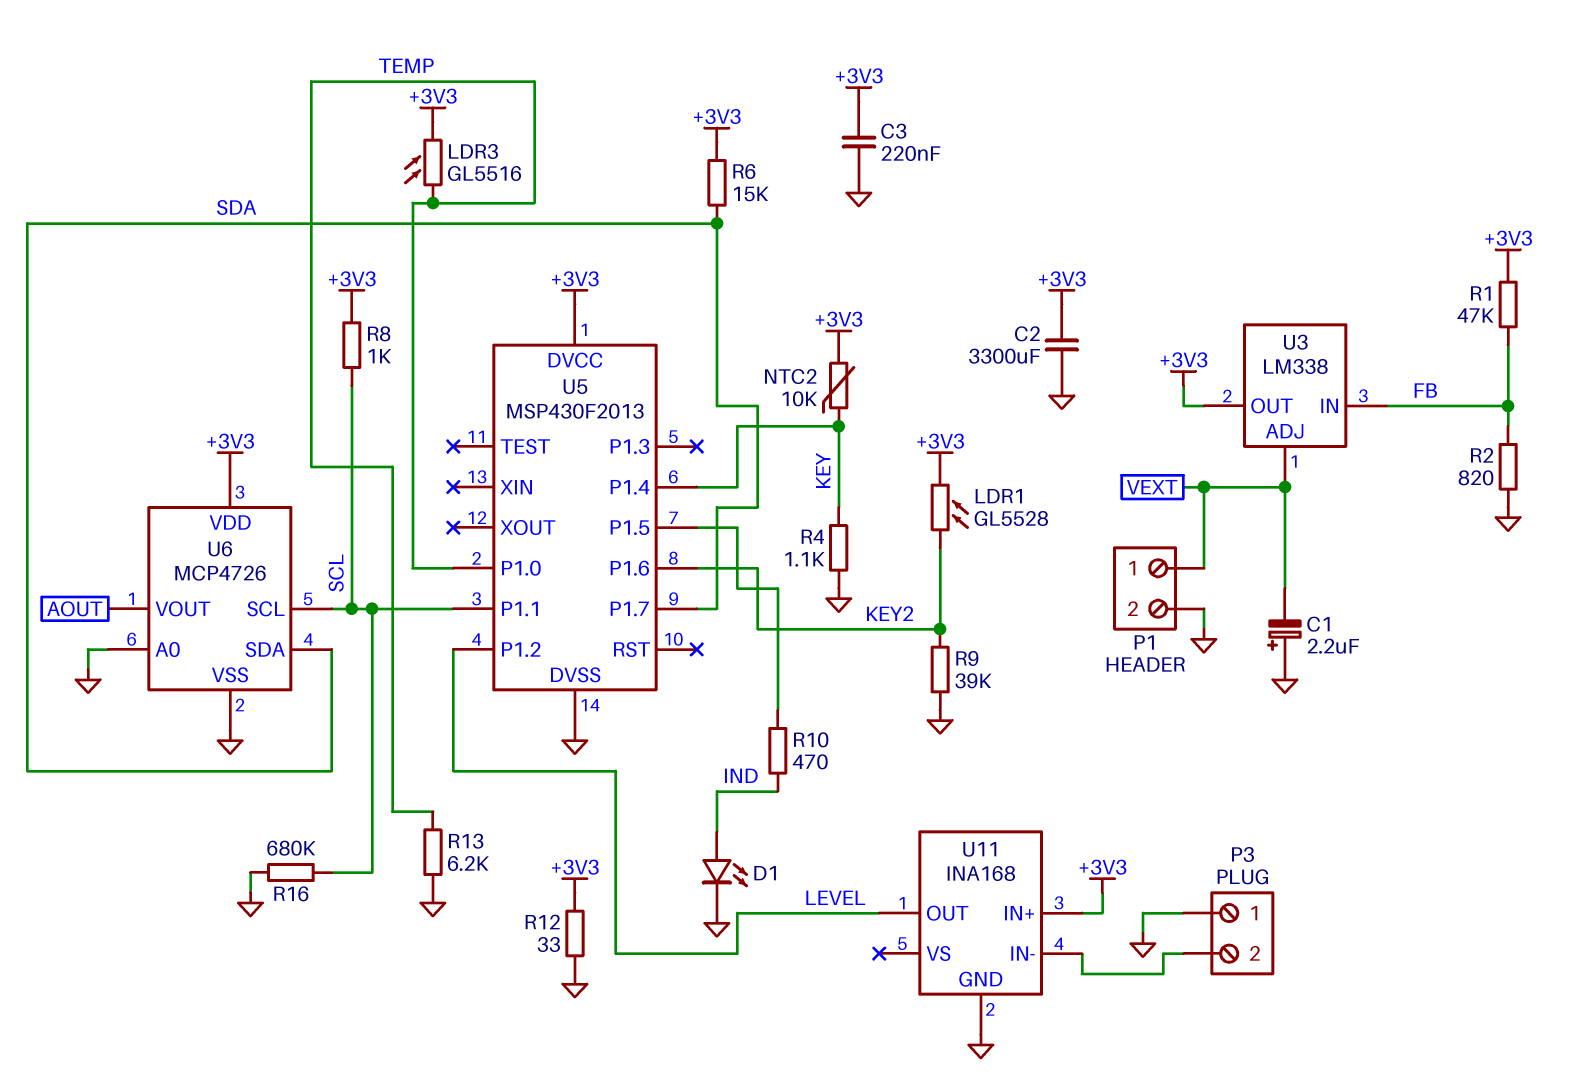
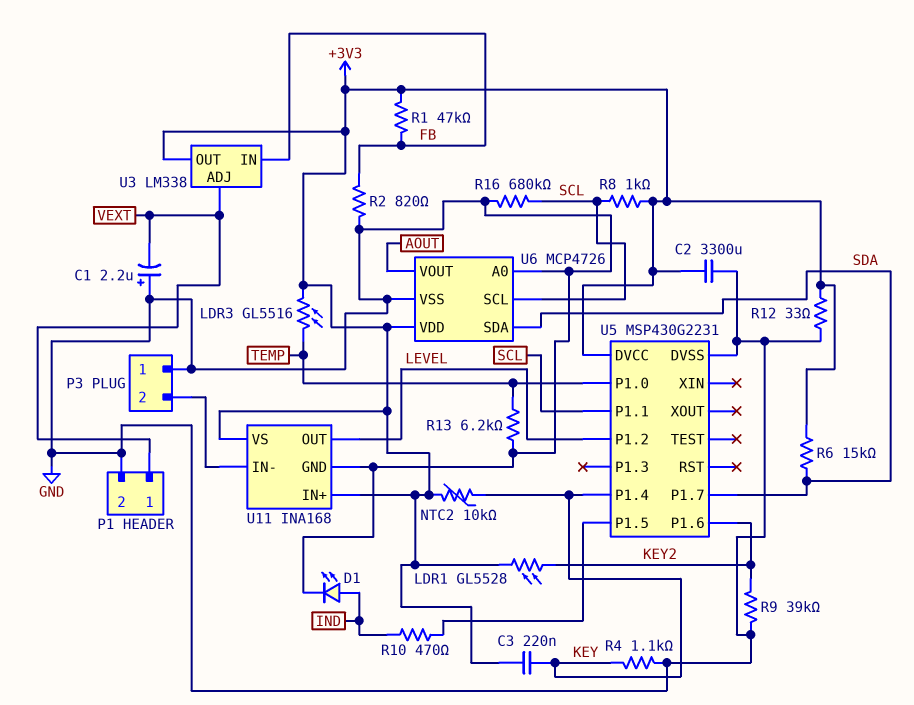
C3: 220nF (+3V3, GND) -> 220nF (+3V3, KEY)
U5: MSP430F2013 -> MSP430G2231
U11 pin VS: none -> +3V3

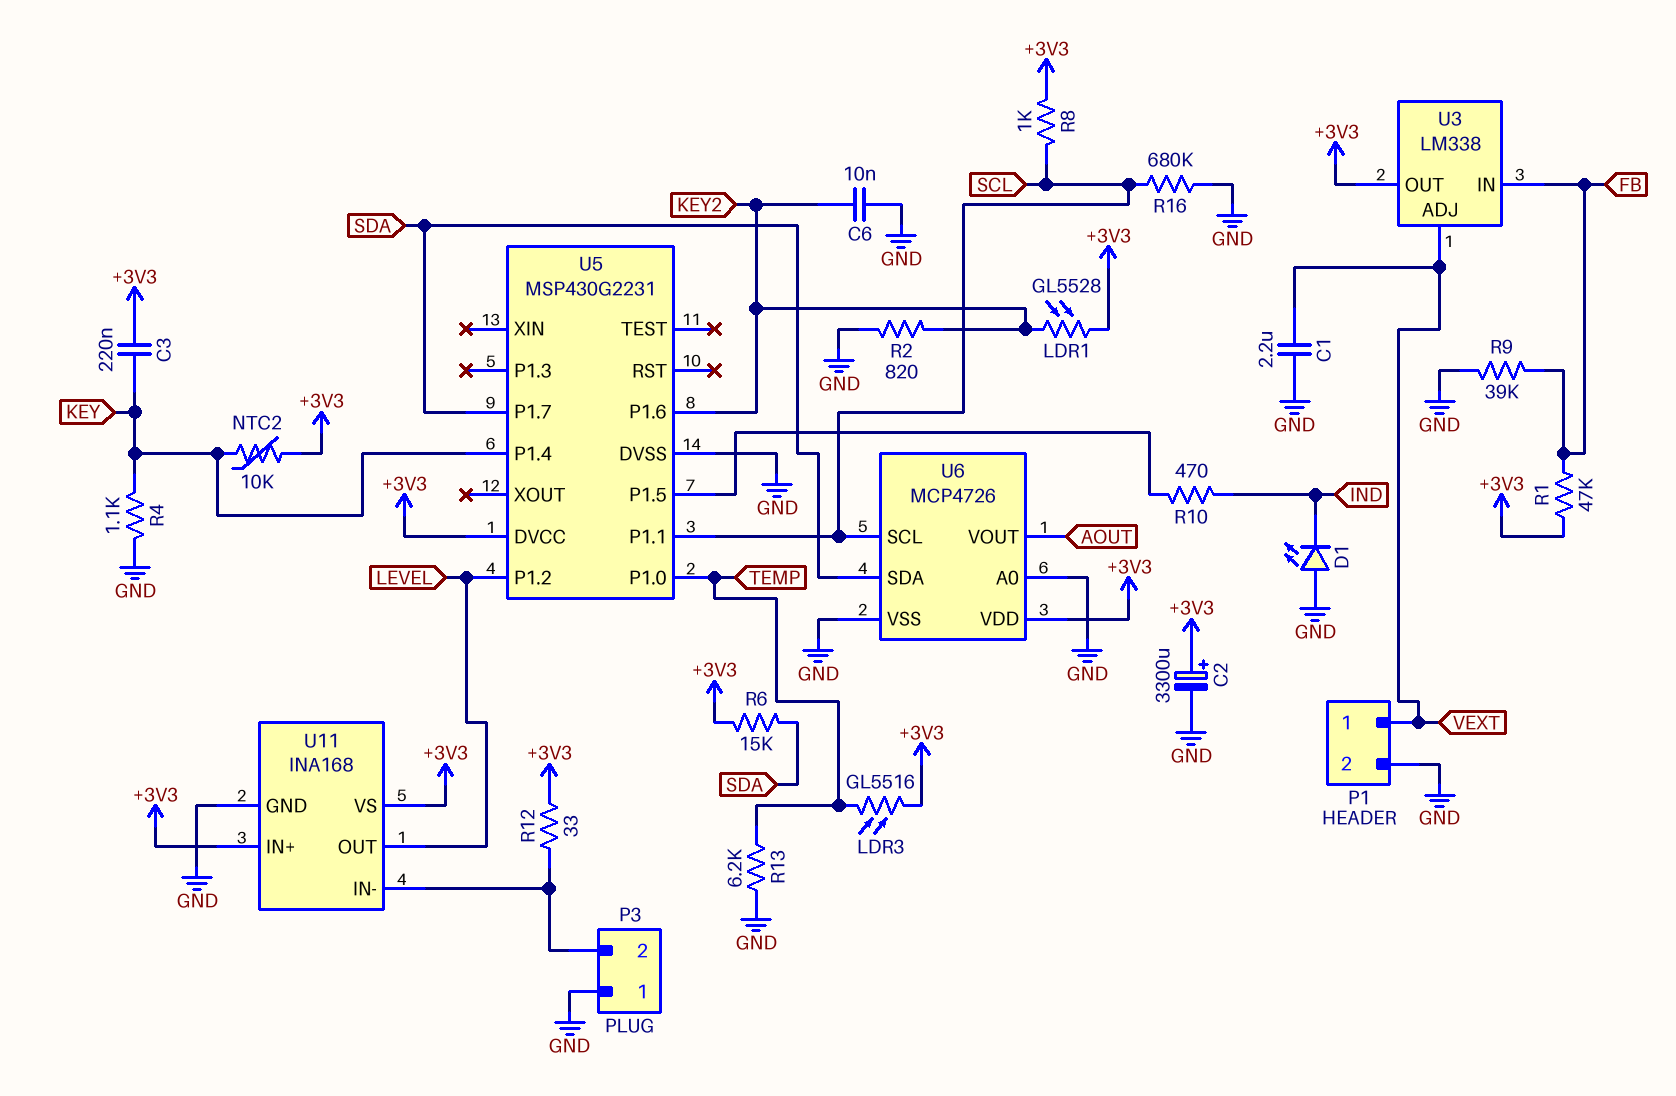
C1: 2.2uF (plus GND, minus VEXT) -> 2.2uF (GND, VEXT)
C2: 3300uF (+3V3, GND) -> 3300uF (plus +3V3, minus GND)
C6: none -> 10nF (GND, KEY2)
D1: LED (A IND, K GND) -> LED (A GND, K IND)
R2: 820 (FB, GND) -> 820 (GND, KEY2)
R9: 39k (GND, KEY2) -> 39k (FB, GND)
R12: 33 (+3V3, GND) -> 33 (+3V3, P3/2)

